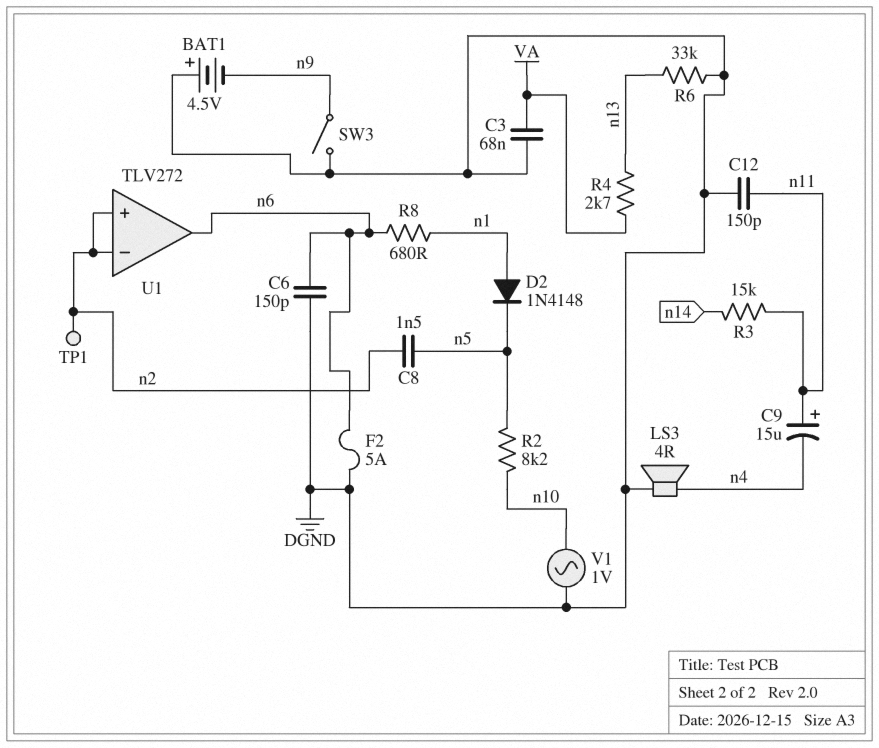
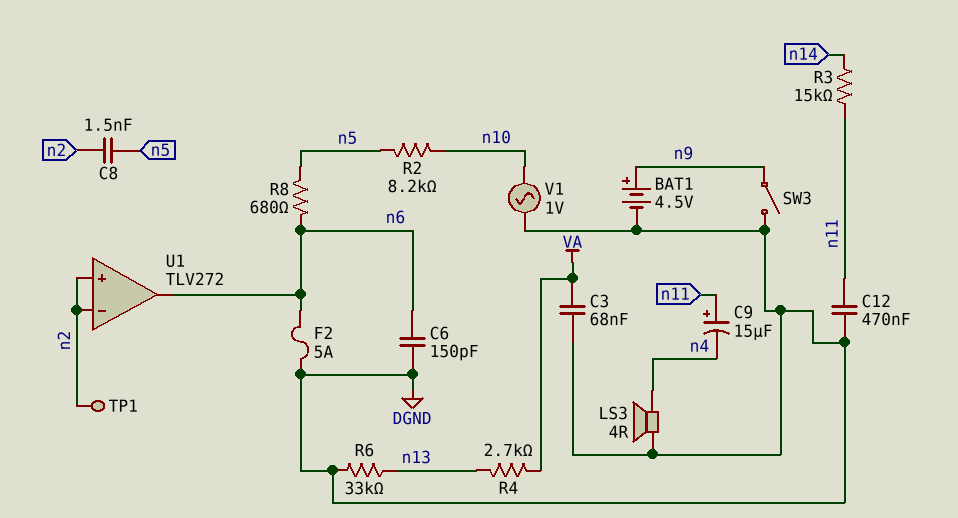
BAT1: 4.5V (plus DGND, minus n9) -> 4.5V (plus n9, minus DGND)
C12: 150pF (DGND, n11) -> 470nF (DGND, n11)
D2: diode 1N4148 (A n1, K n5) -> none
R8: 680 (n1, n6) -> 680 (n5, n6)

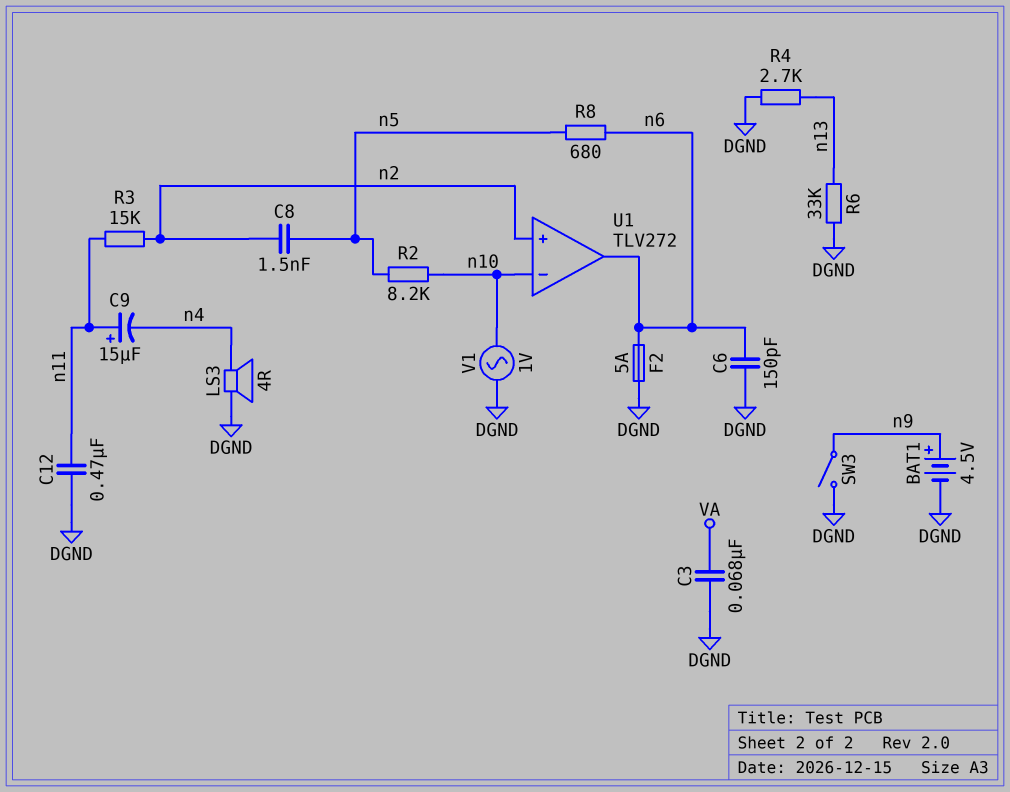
R3: 15k (n11, n14) -> 15k (n2, n11)
R4: 2.7k (VA, n13) -> 2.7k (DGND, n13)
TP1: test point (n2) -> none
U1 pin in-: n2 -> n10

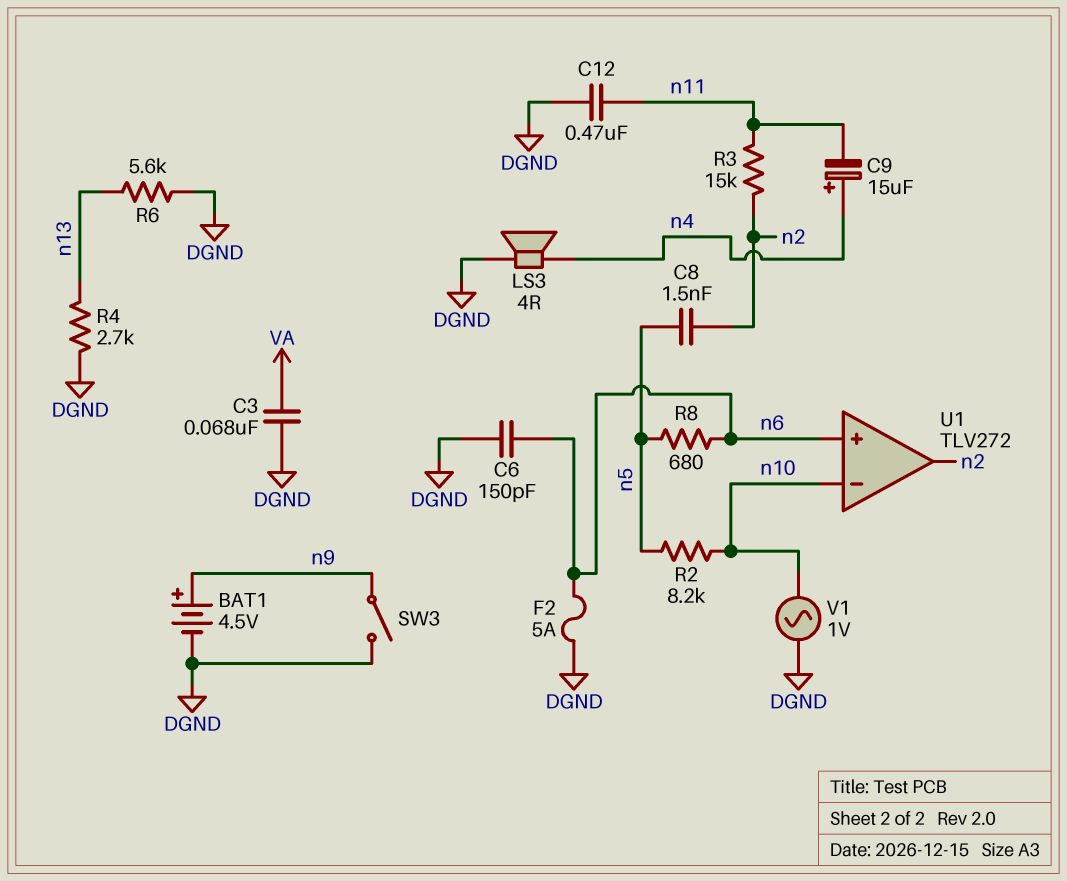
C9: 15uF (plus n11, minus n4) -> 15uF (plus n4, minus n11)
R6: 33k (DGND, n13) -> 5.6k (DGND, n13)
U1 pin in+: n2 -> n6
U1 pin out: n6 -> n2

